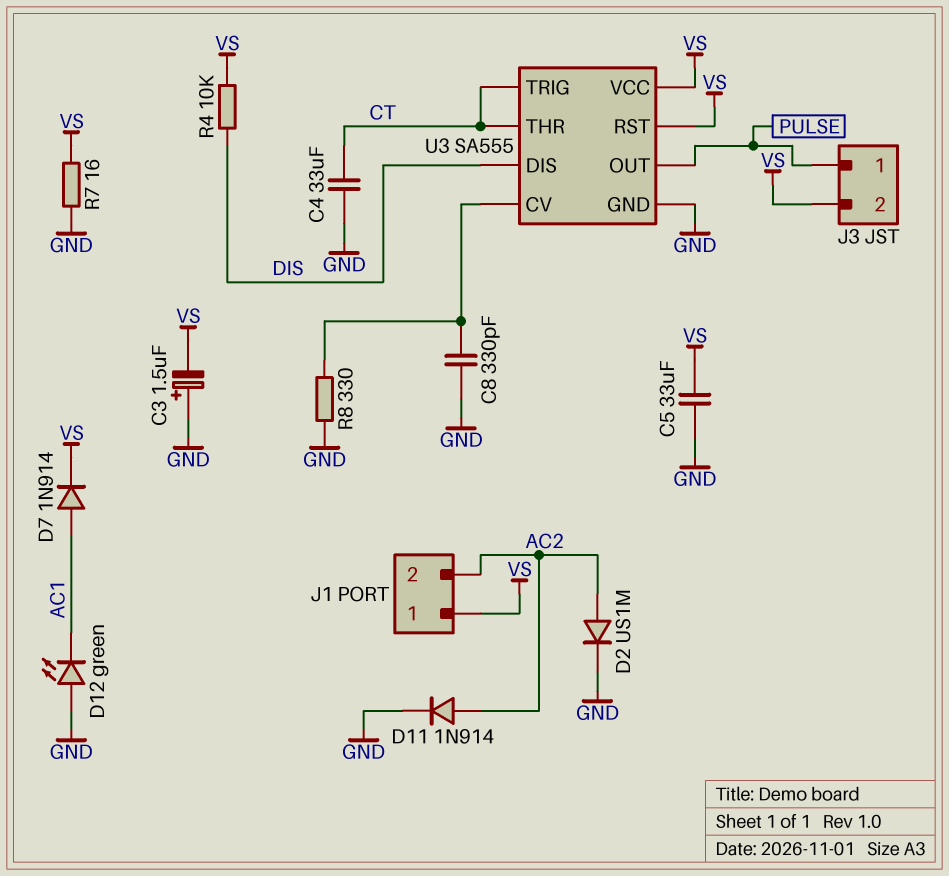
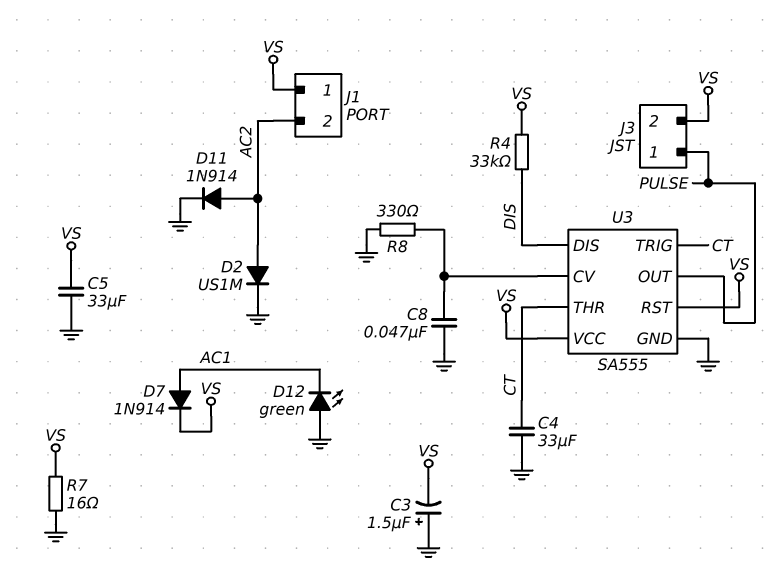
C8: 330pF (GND, U3/CV) -> 47nF (GND, U3/CV)
R4: 10k (DIS, VS) -> 33k (DIS, VS)

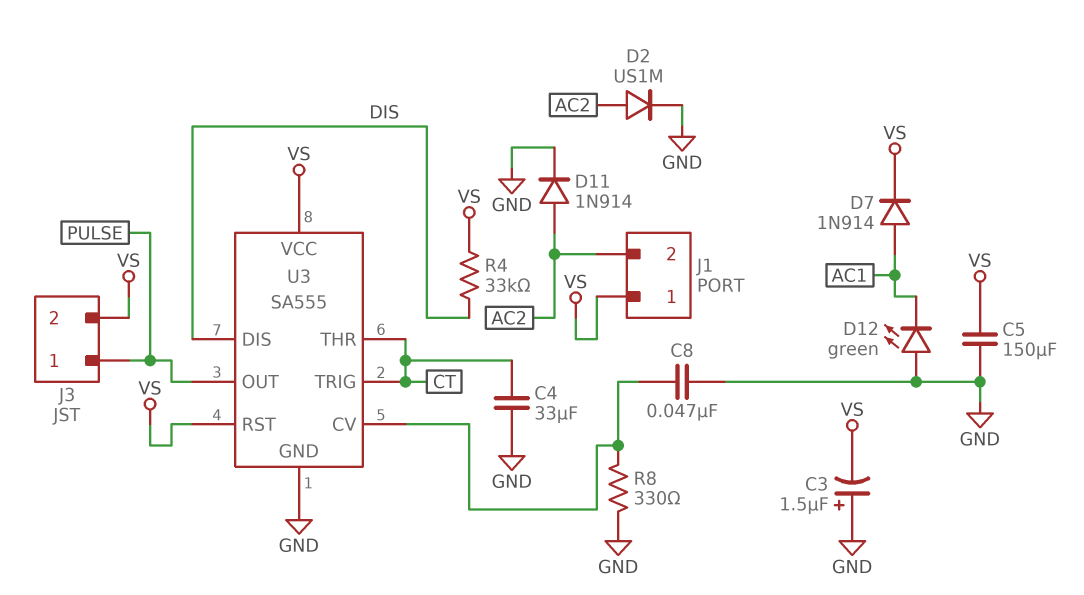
C5: 33uF (GND, VS) -> 150uF (GND, VS)
R7: 16 (GND, VS) -> none

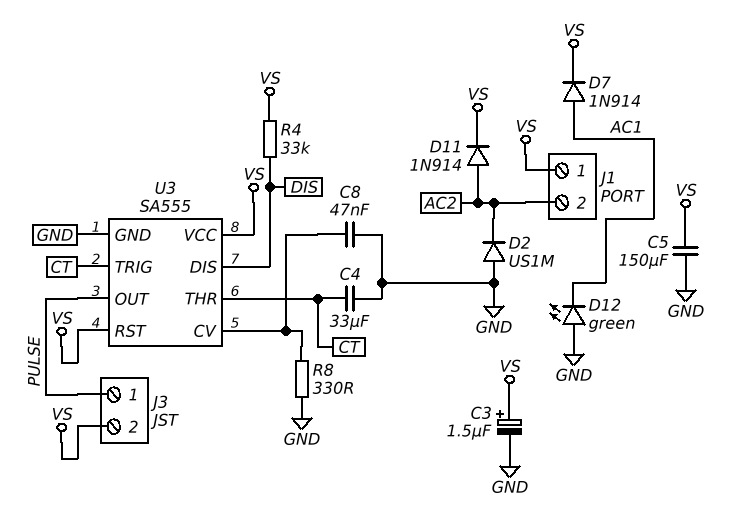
C3: 1.5uF (plus GND, minus VS) -> 1.5uF (plus VS, minus GND)
D2: diode US1M (A AC2, K GND) -> diode US1M (A GND, K AC2)
D11: diode 1N914 (A AC2, K GND) -> diode 1N914 (A AC2, K VS)

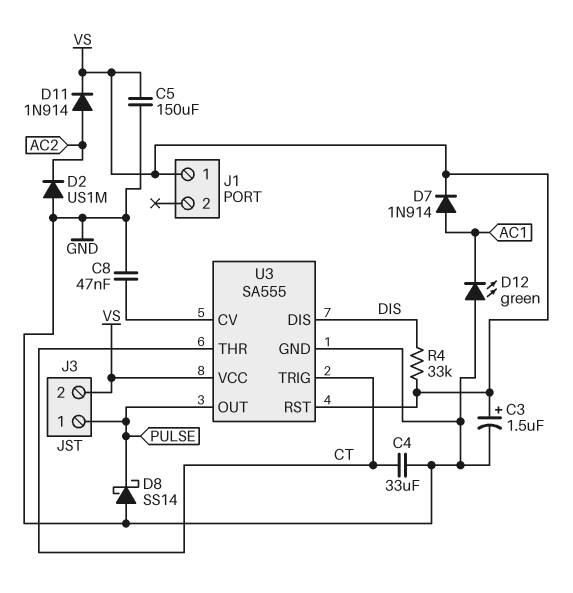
D8: none -> schottky SS14 (A GND, K PULSE)
J1 pin 2: AC2 -> none
R8: 330 (GND, U3/CV) -> none

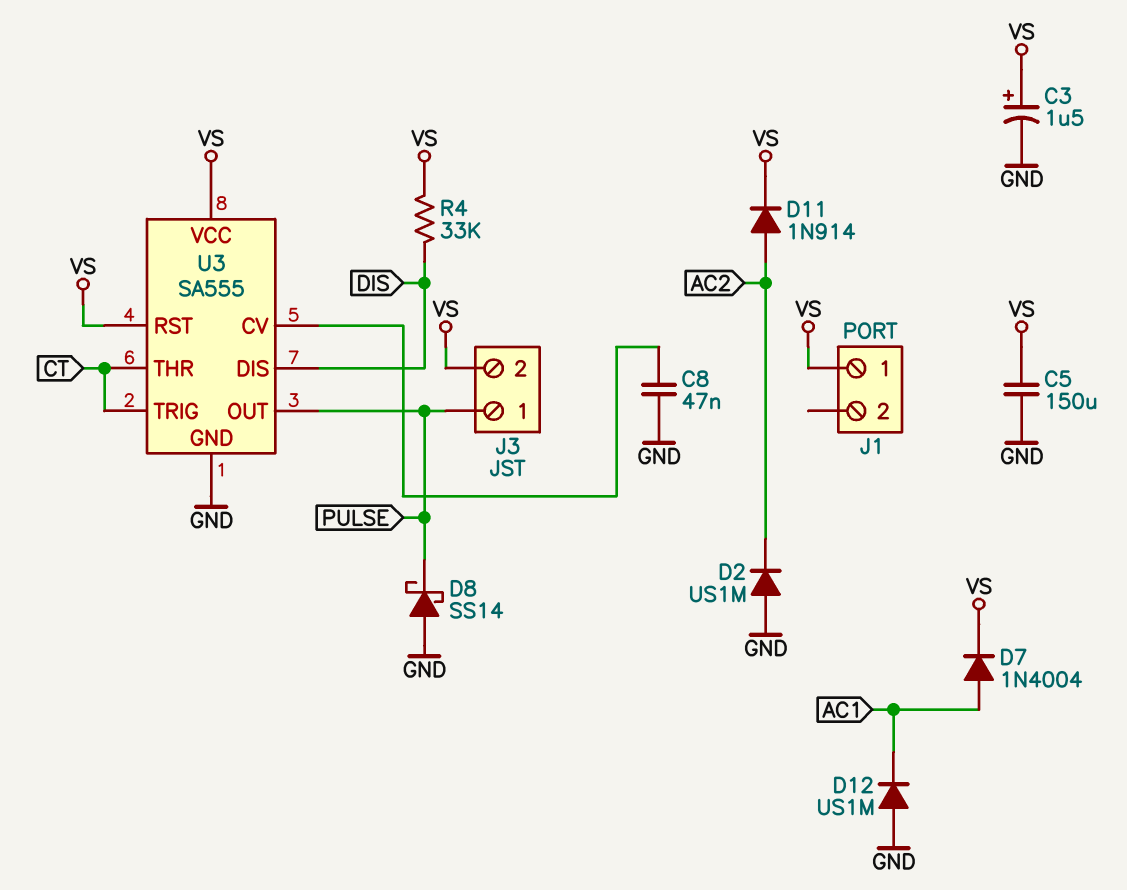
C4: 33uF (CT, GND) -> none
D7: diode 1N914 (A AC1, K VS) -> diode 1N4004 (A AC1, K VS)
D12: LED green (A GND, K AC1) -> diode US1M (A GND, K AC1)

